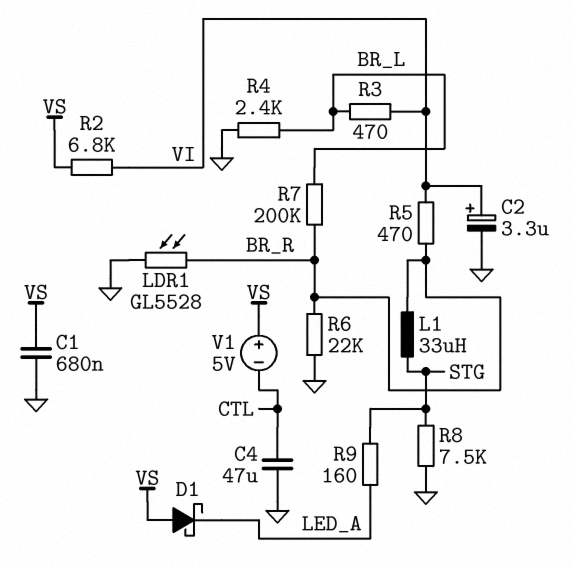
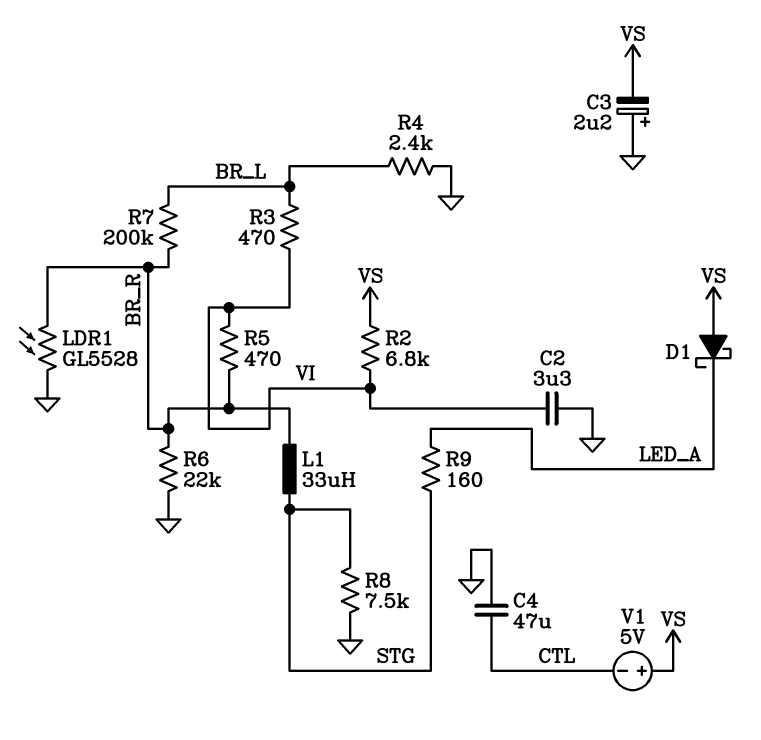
C1: 680nF (GND, VS) -> none
C2: 3.3uF (plus VI, minus GND) -> 3.3uF (GND, VI)
C3: none -> 2.2uF (plus GND, minus VS)

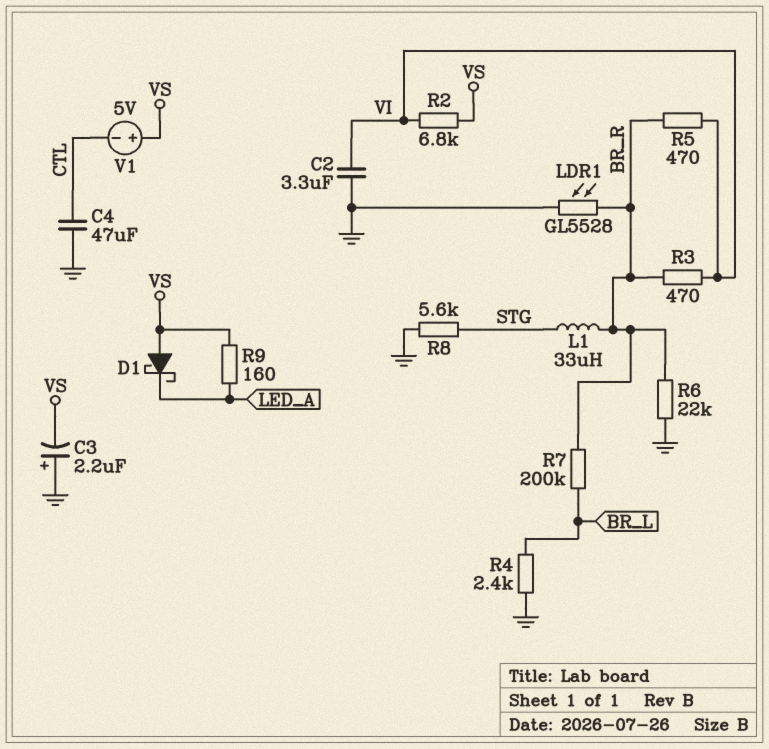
R3: 470 (BR_L, VI) -> 470 (BR_R, VI)
R8: 7.5k (GND, STG) -> 5.6k (GND, STG)
R9: 160 (LED_A, STG) -> 160 (LED_A, VS)

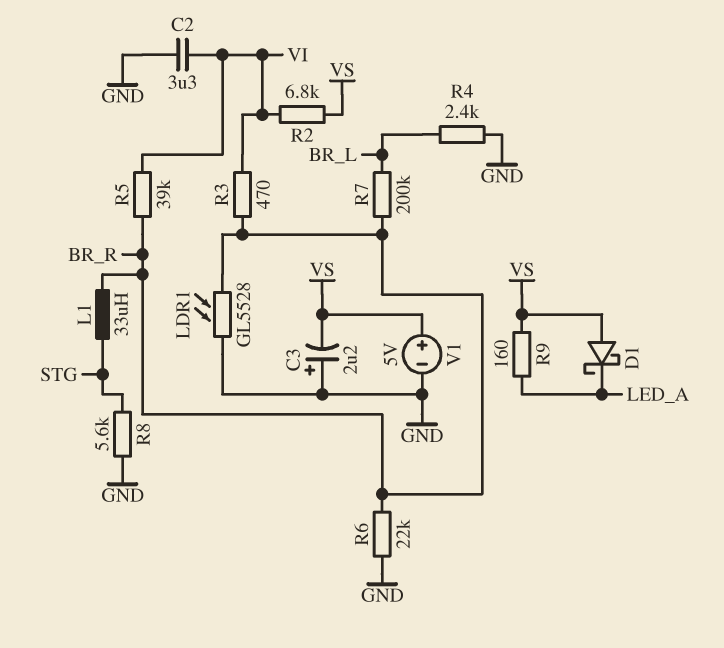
C4: 47uF (CTL, GND) -> none
R5: 470 (BR_R, VI) -> 39k (BR_R, VI)
V1: 5V (plus VS, minus CTL) -> 5V (plus VS, minus GND)

